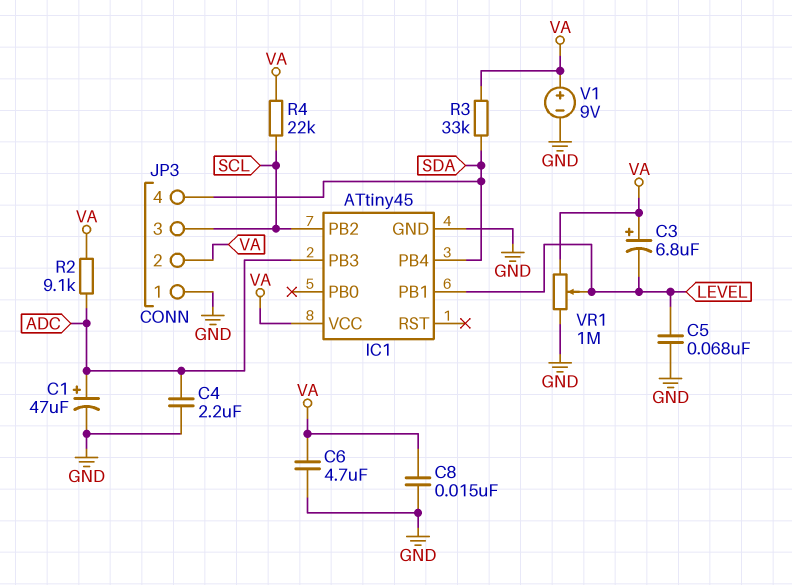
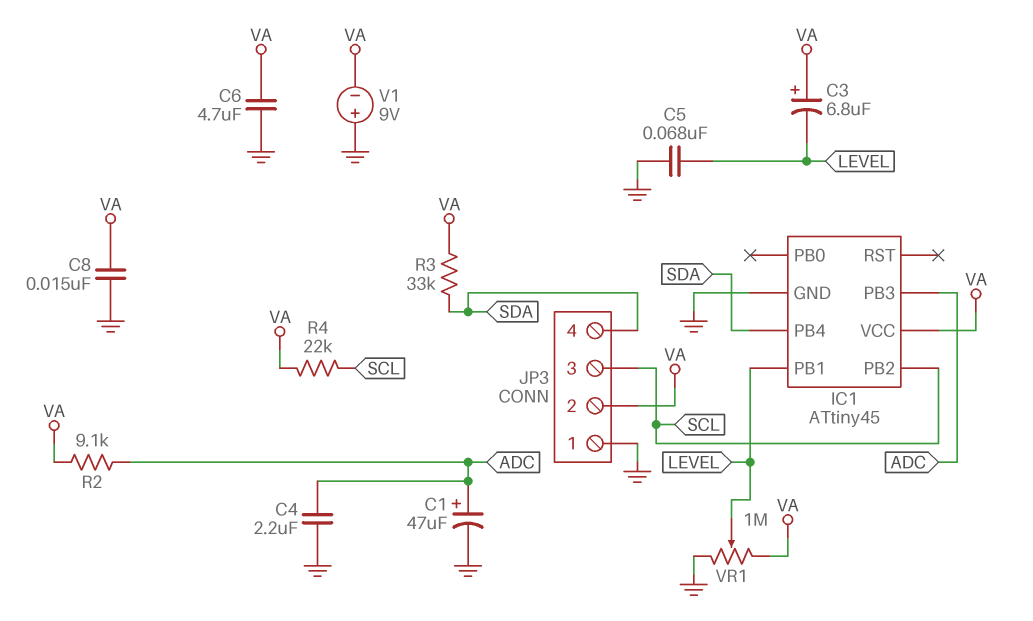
V1: 9V (plus VA, minus GND) -> 9V (plus GND, minus VA)

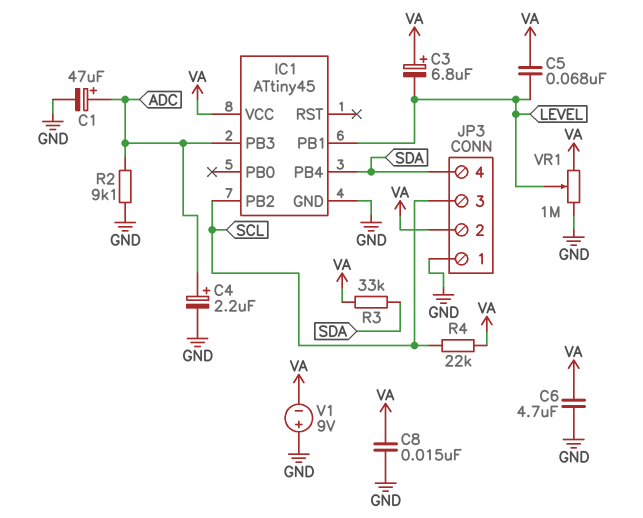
C4: 2.2uF (ADC, GND) -> 2.2uF (plus ADC, minus GND)
C5: 68nF (GND, LEVEL) -> 68nF (LEVEL, VA)
R2: 9.1k (ADC, VA) -> 9.1k (ADC, GND)

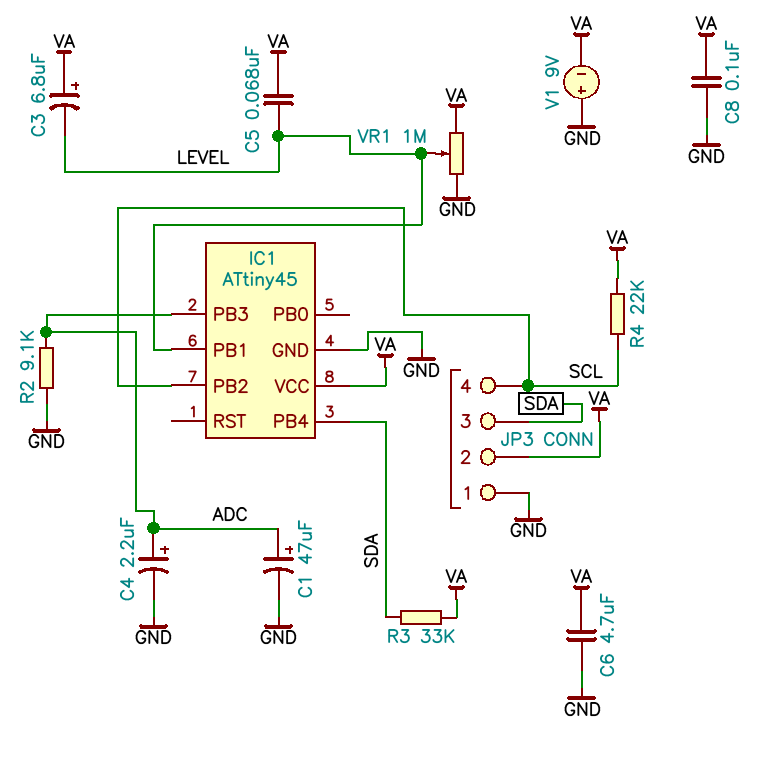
C8: 15nF (GND, VA) -> 100nF (GND, VA)
JP3 pin 3: SCL -> SDA
JP3 pin 4: SDA -> SCL

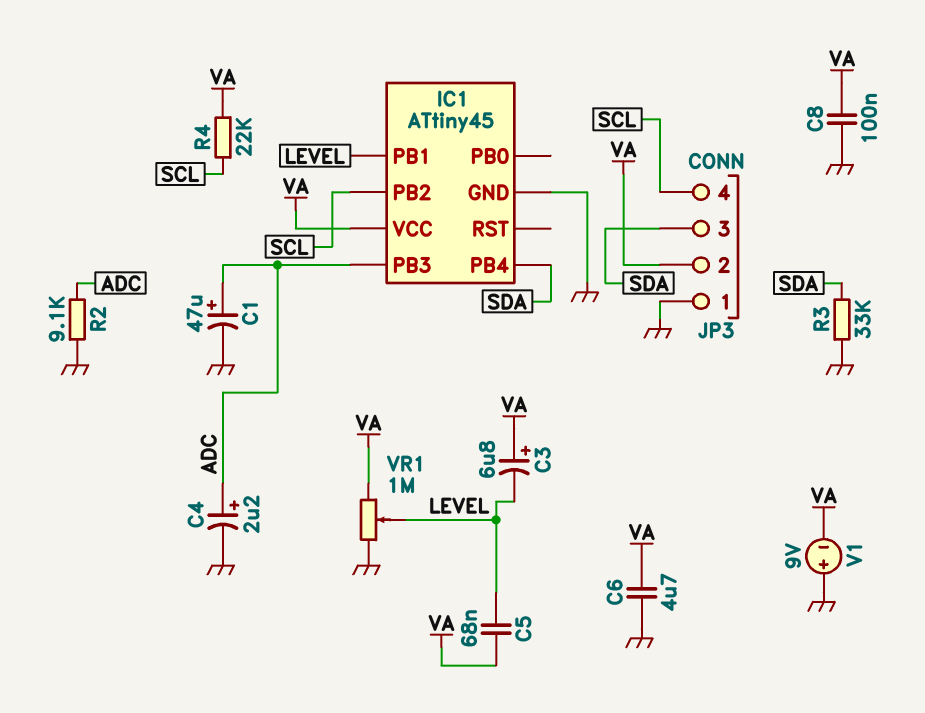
R3: 33k (SDA, VA) -> 33k (GND, SDA)

